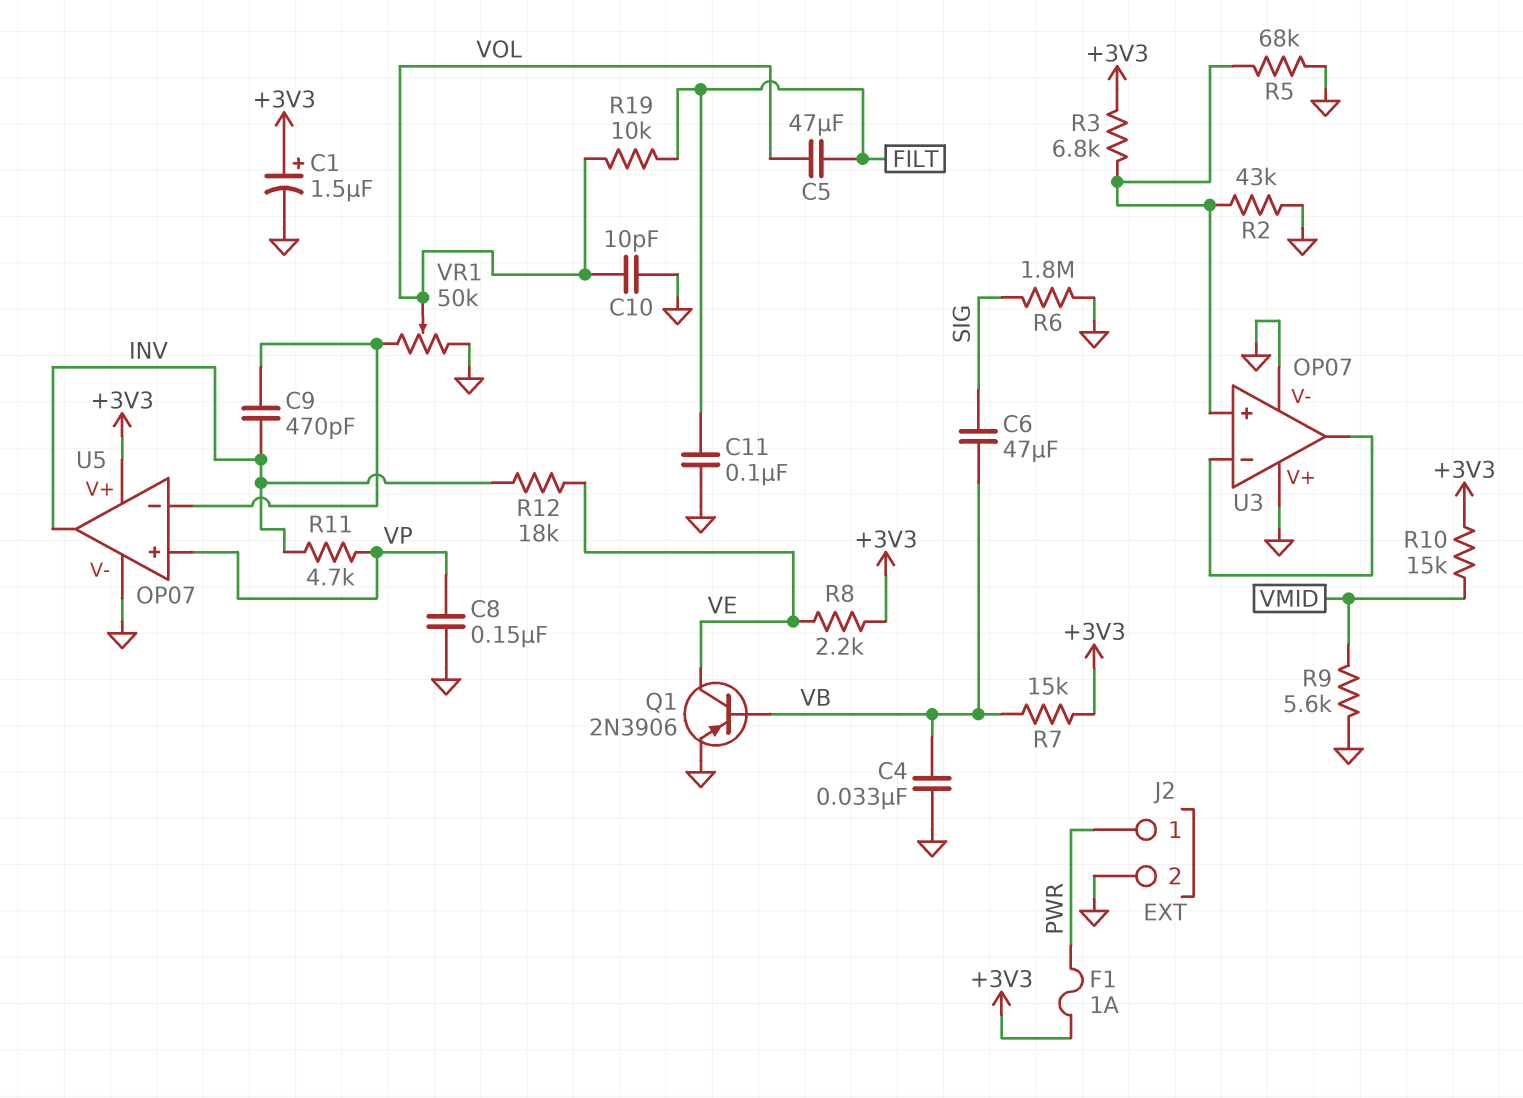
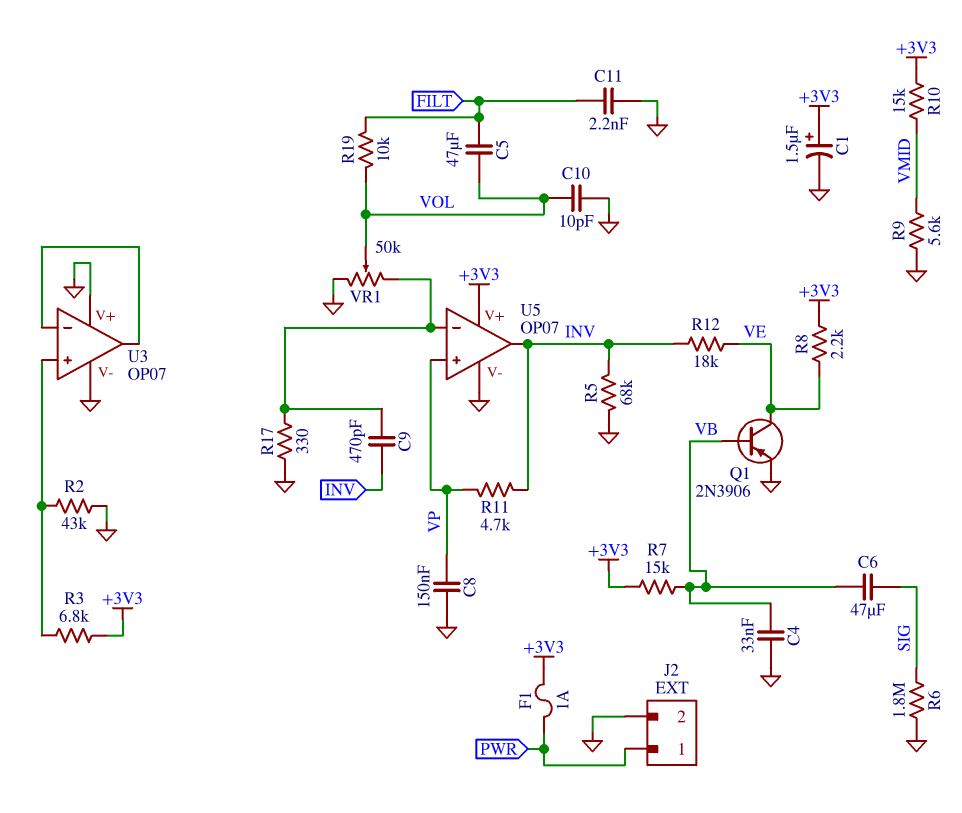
C11: 100nF (FILT, GND) -> 2.2nF (FILT, GND)
R5: 68k (GND, U3/in+) -> 68k (GND, INV)
R17: none -> 330 (GND, U5/in-)

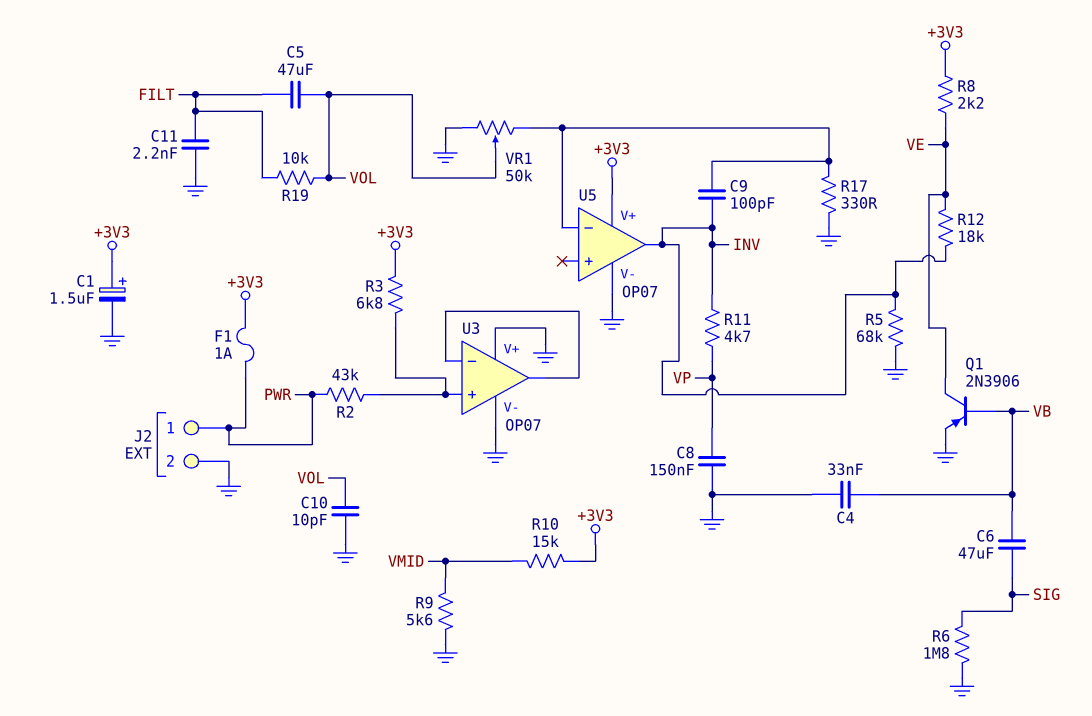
C9: 470pF (INV, U5/in-) -> 100pF (INV, U5/in-)
R2: 43k (GND, U3/in+) -> 43k (PWR, U3/in+)
R7: 15k (+3V3, VB) -> none
U5 pin in+: VP -> none

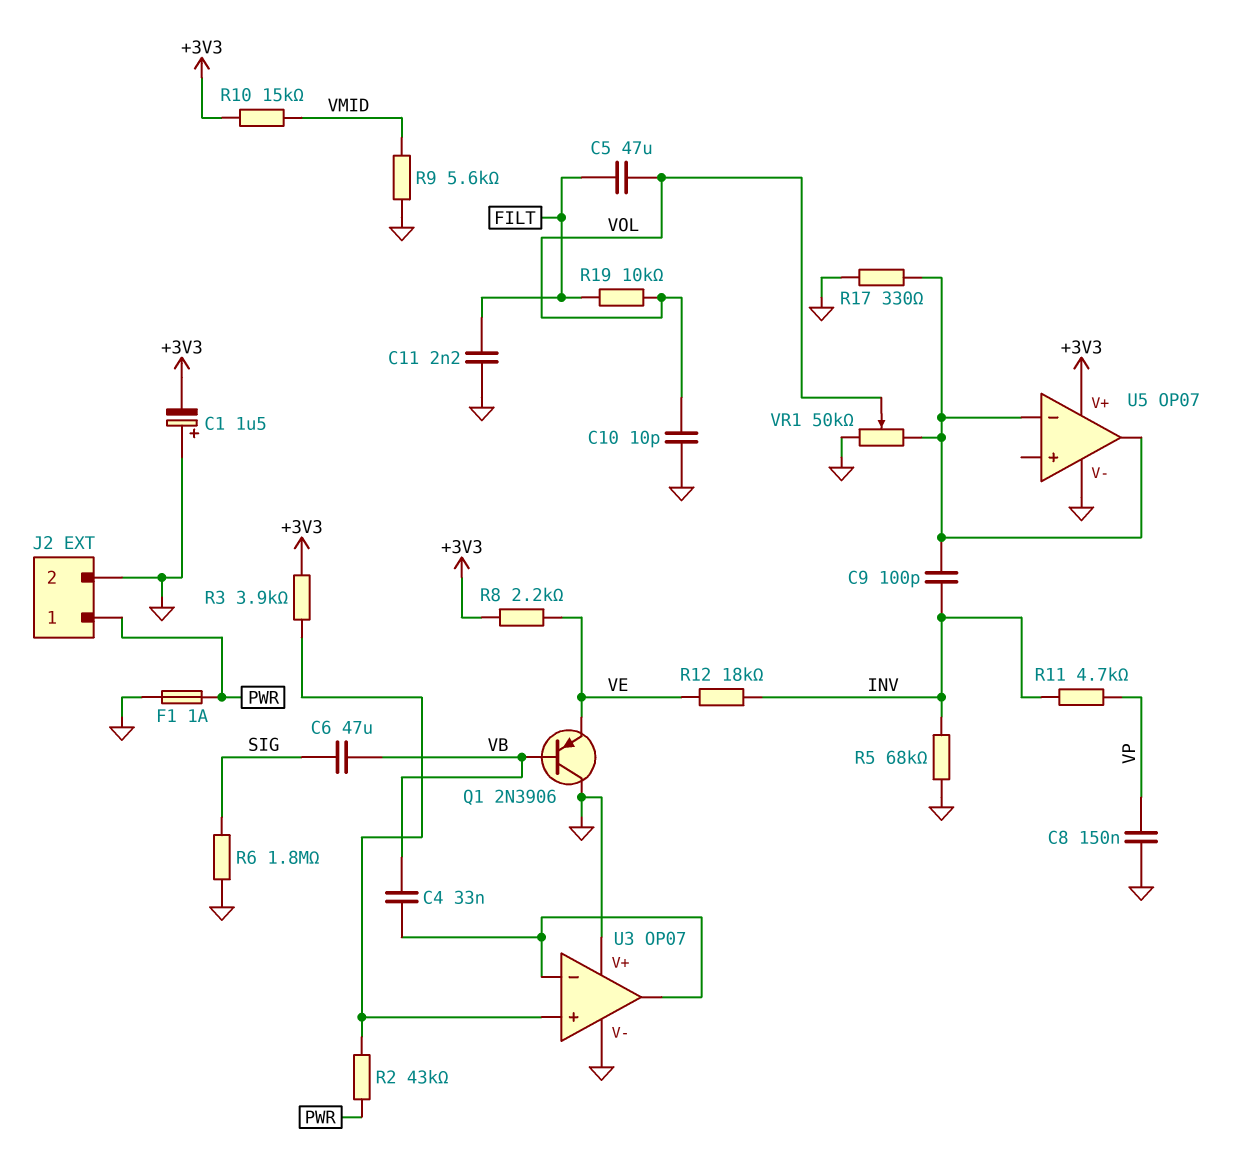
C1: 1.5uF (plus +3V3, minus GND) -> 1.5uF (plus GND, minus +3V3)
C4: 33nF (GND, VB) -> 33nF (U3/in-, VB)
F1: 1A (+3V3, PWR) -> 1A (GND, PWR)
Q1: PNP 2N3906 (B VB, C VE, E GND) -> PNP 2N3906 (B VB, C GND, E VE)
R3: 6.8k (+3V3, U3/in+) -> 3.9k (+3V3, U3/in+)
U5 pin out: INV -> U5/in-

